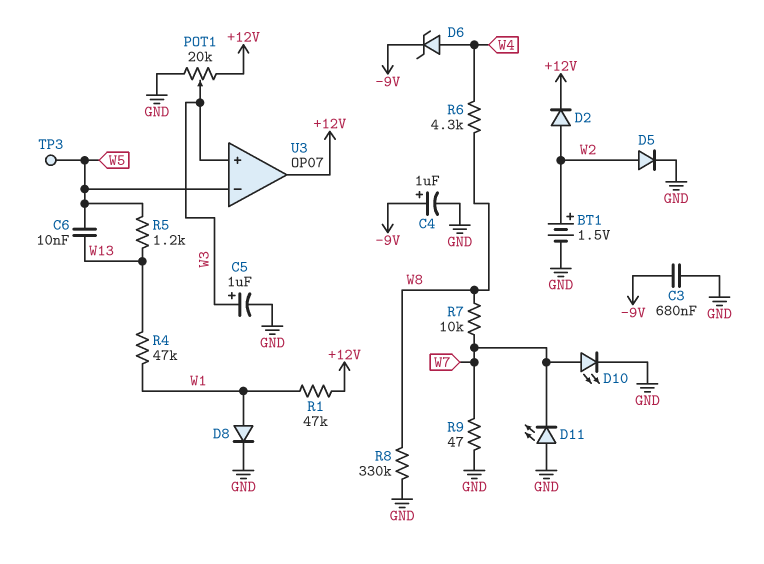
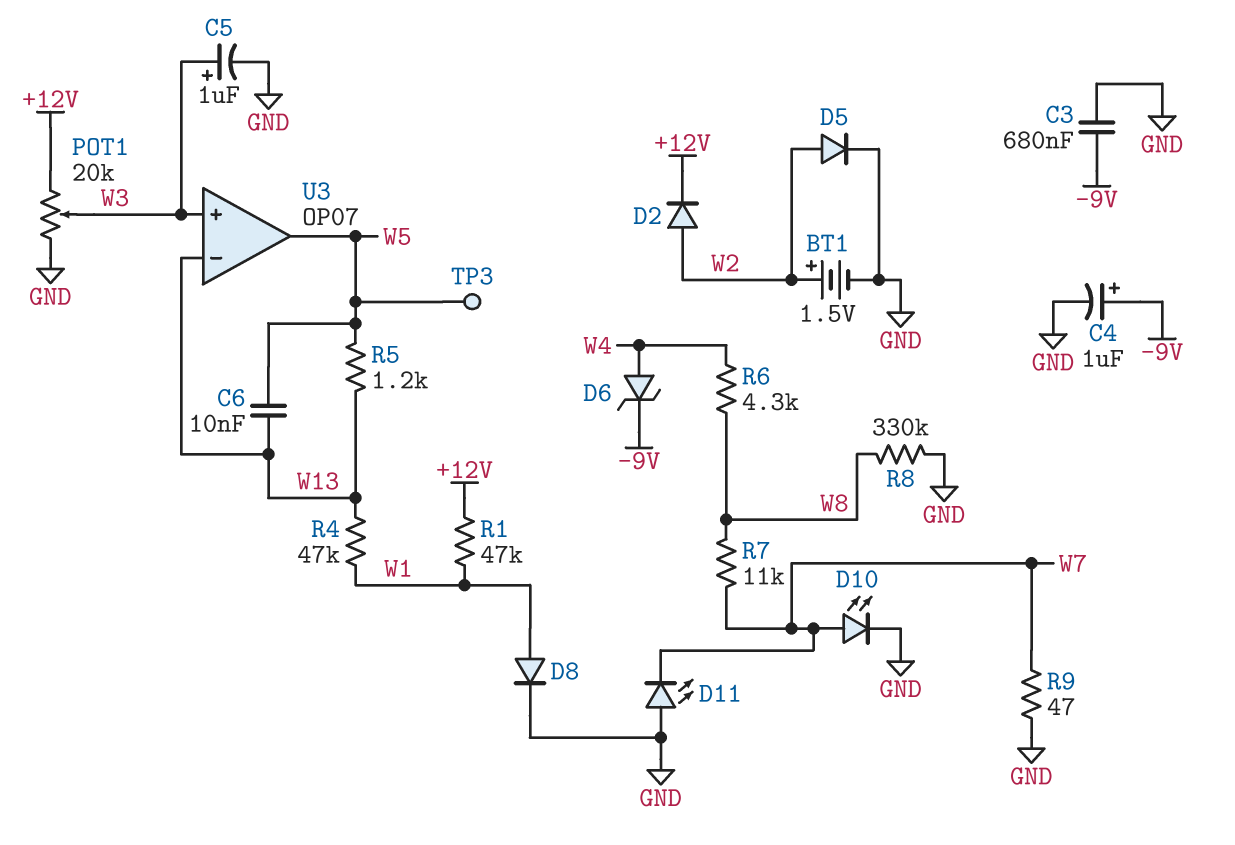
R7: 10k (W7, W8) -> 11k (W7, W8)
U3 pin in-: W5 -> W13
U3 pin out: +12V -> W5

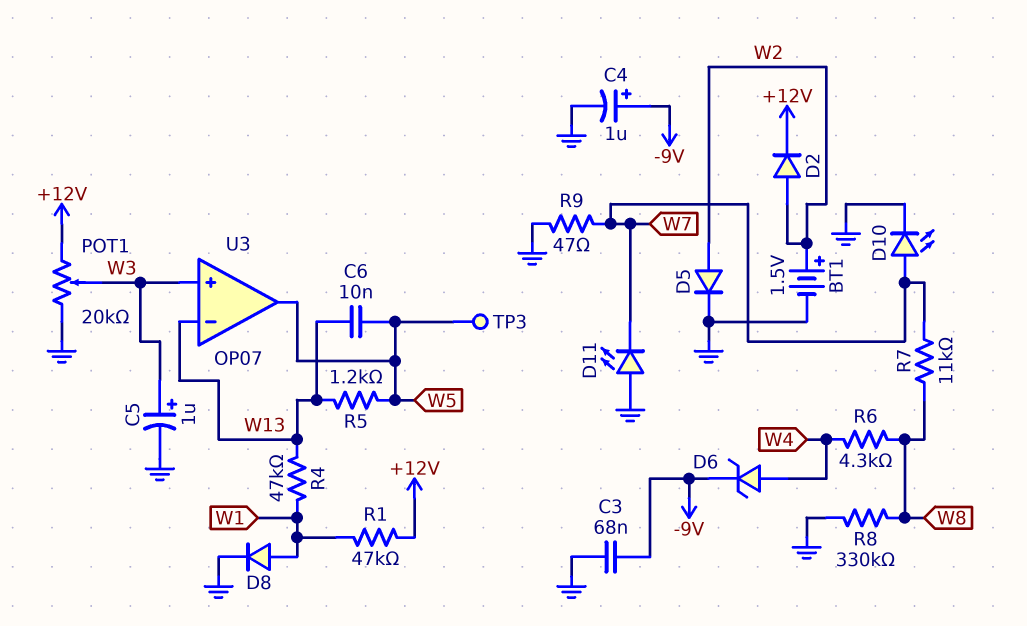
C3: 680nF (-9V, GND) -> 68nF (-9V, GND)

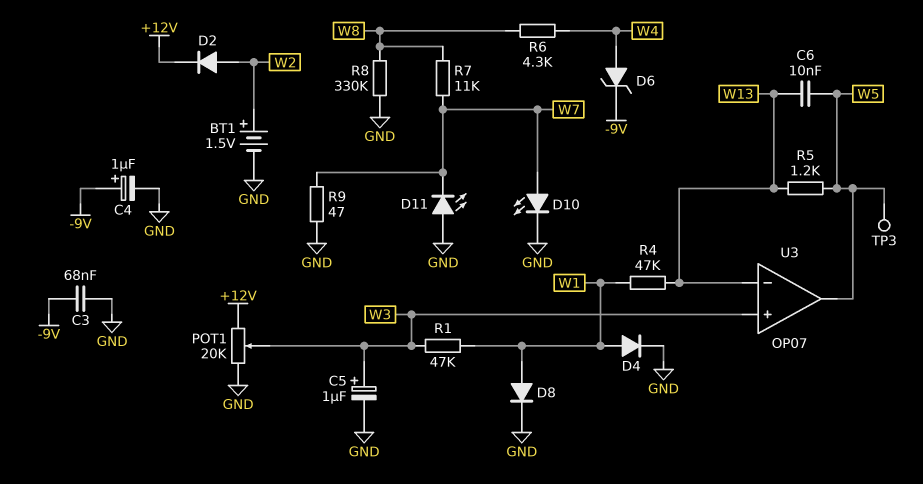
D4: none -> diode (A W1, K GND)
D5: diode (A W2, K GND) -> none
R1: 47k (+12V, W1) -> 47k (W1, W3)

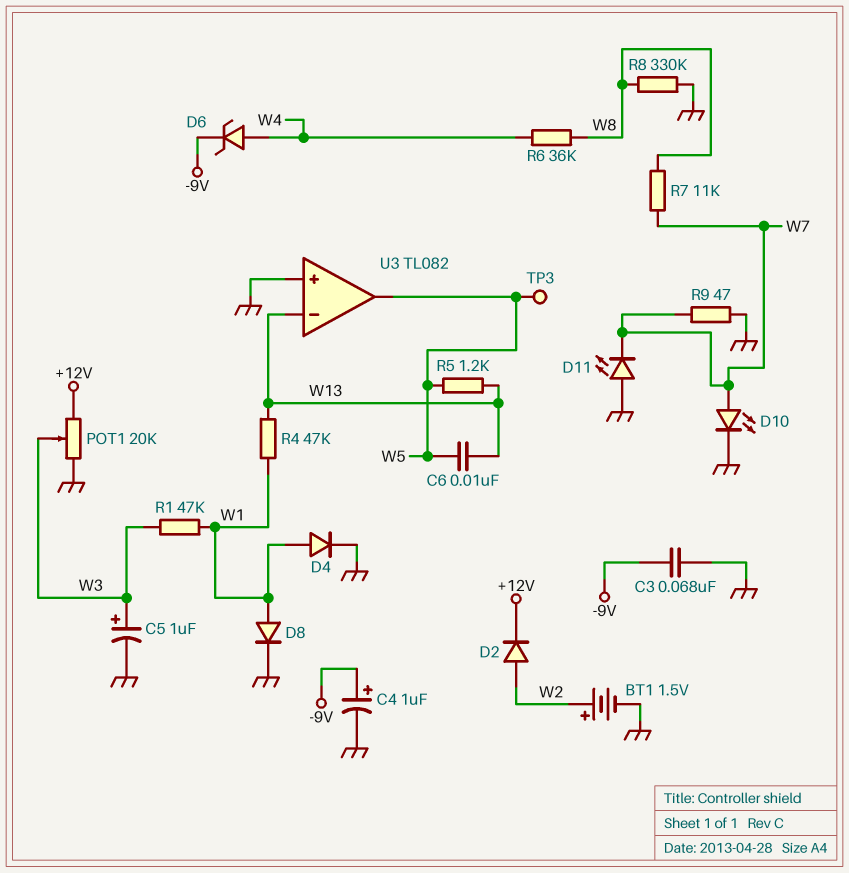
R6: 4.3k (W4, W8) -> 36k (W4, W8)
U3: OP07 -> TL082
U3 pin in+: W3 -> GND

